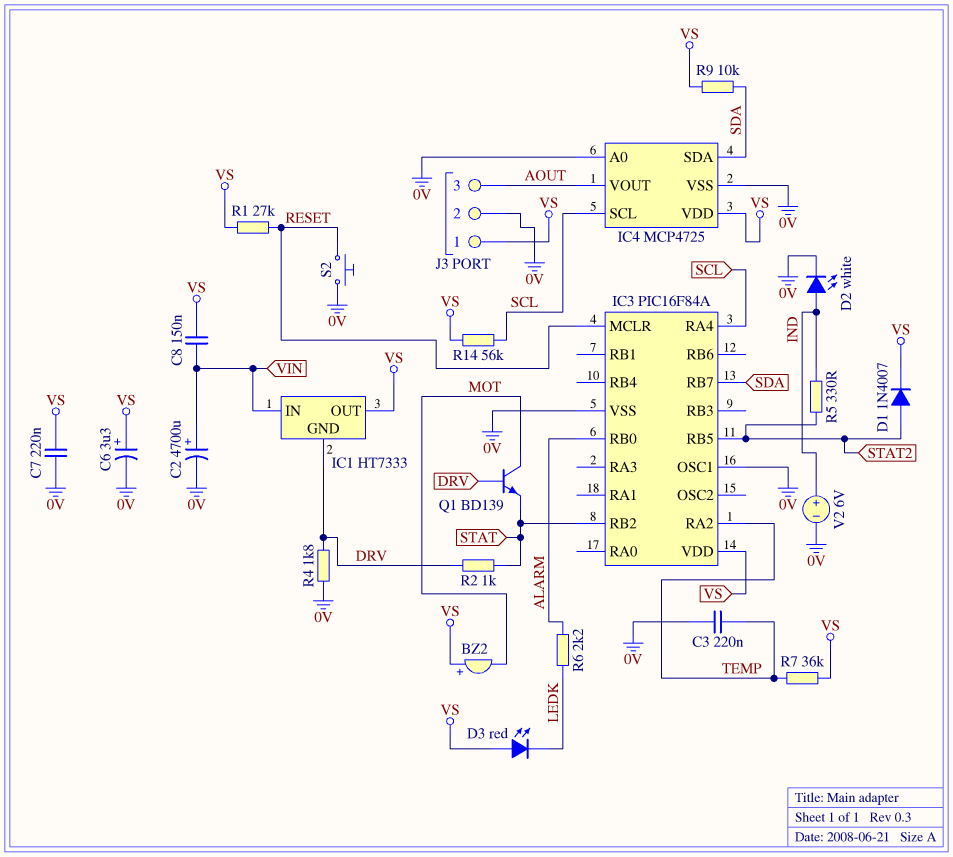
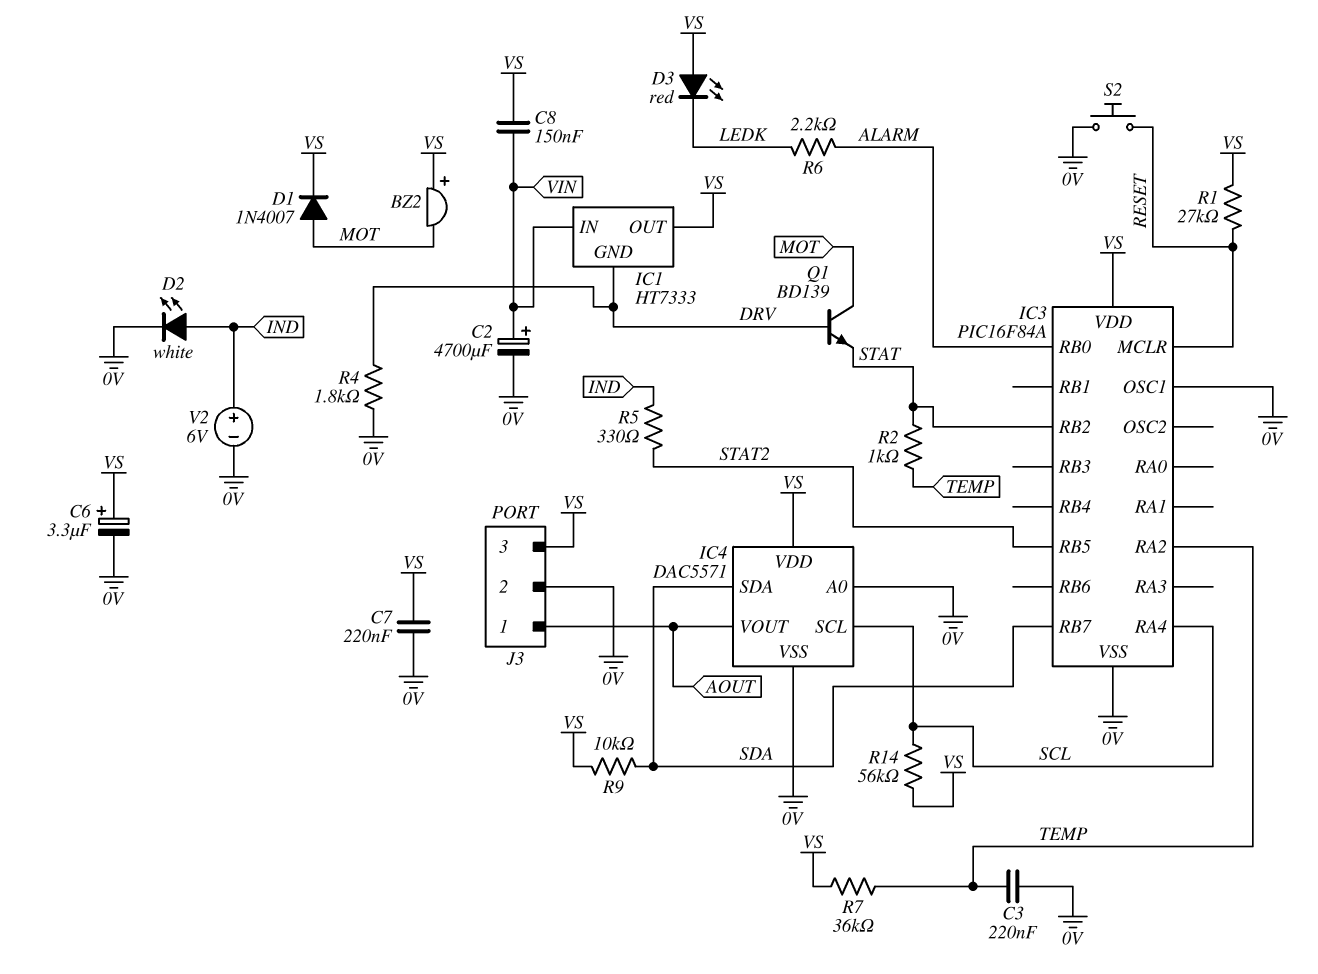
D1: diode 1N4007 (A STAT2, K VS) -> diode 1N4007 (A MOT, K VS)
IC4: MCP4725 -> DAC5571
J3 pin 1: VS -> AOUT
J3 pin 3: AOUT -> VS
R2: 1k (DRV, STAT) -> 1k (STAT, TEMP)

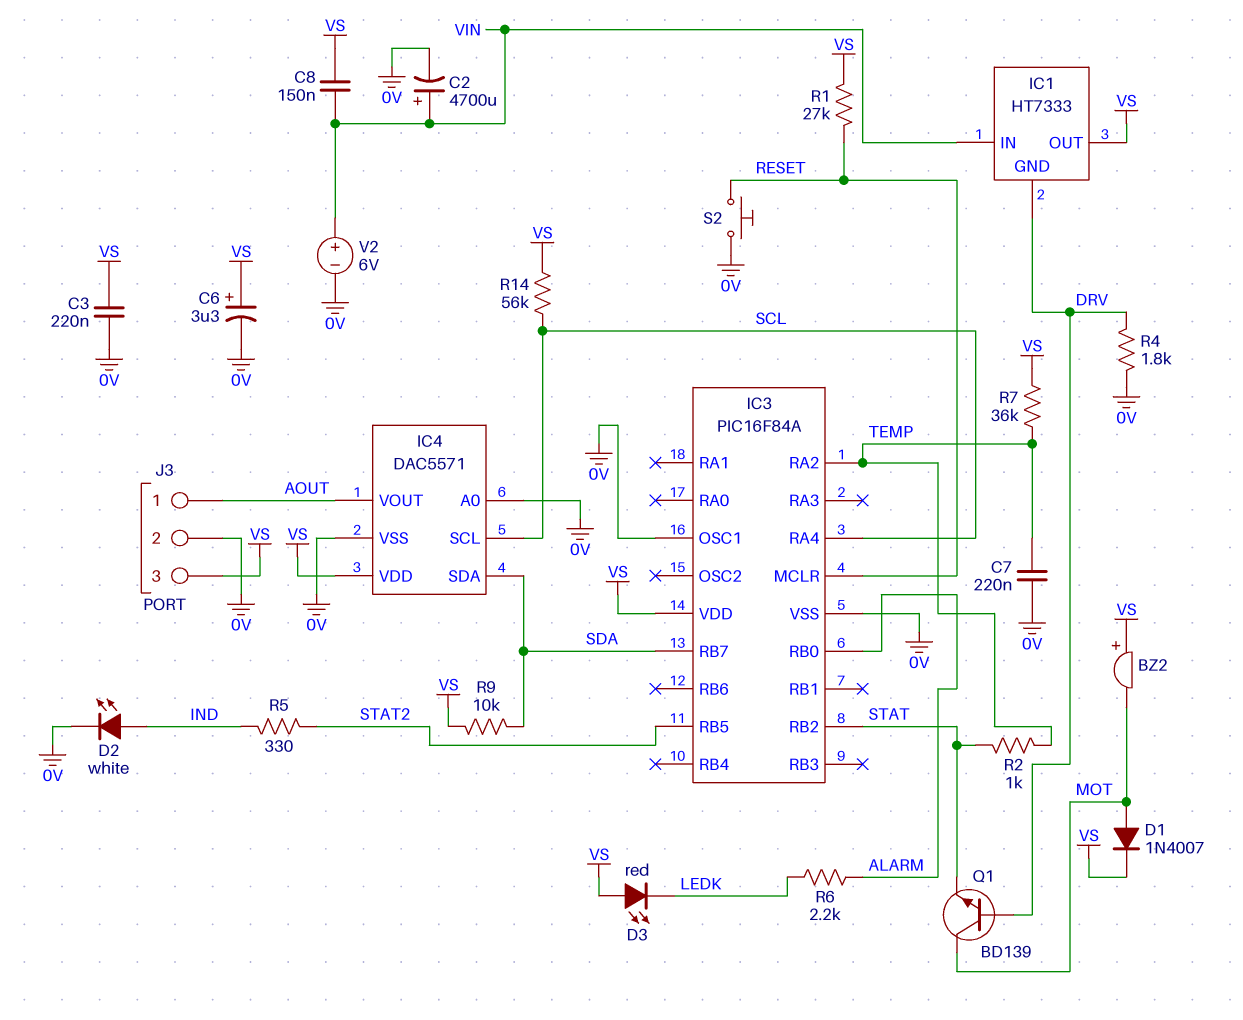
C3: 220nF (0V, TEMP) -> 220nF (0V, VS)
C7: 220nF (0V, VS) -> 220nF (0V, TEMP)
V2: 6V (plus IND, minus 0V) -> 6V (plus VIN, minus 0V)

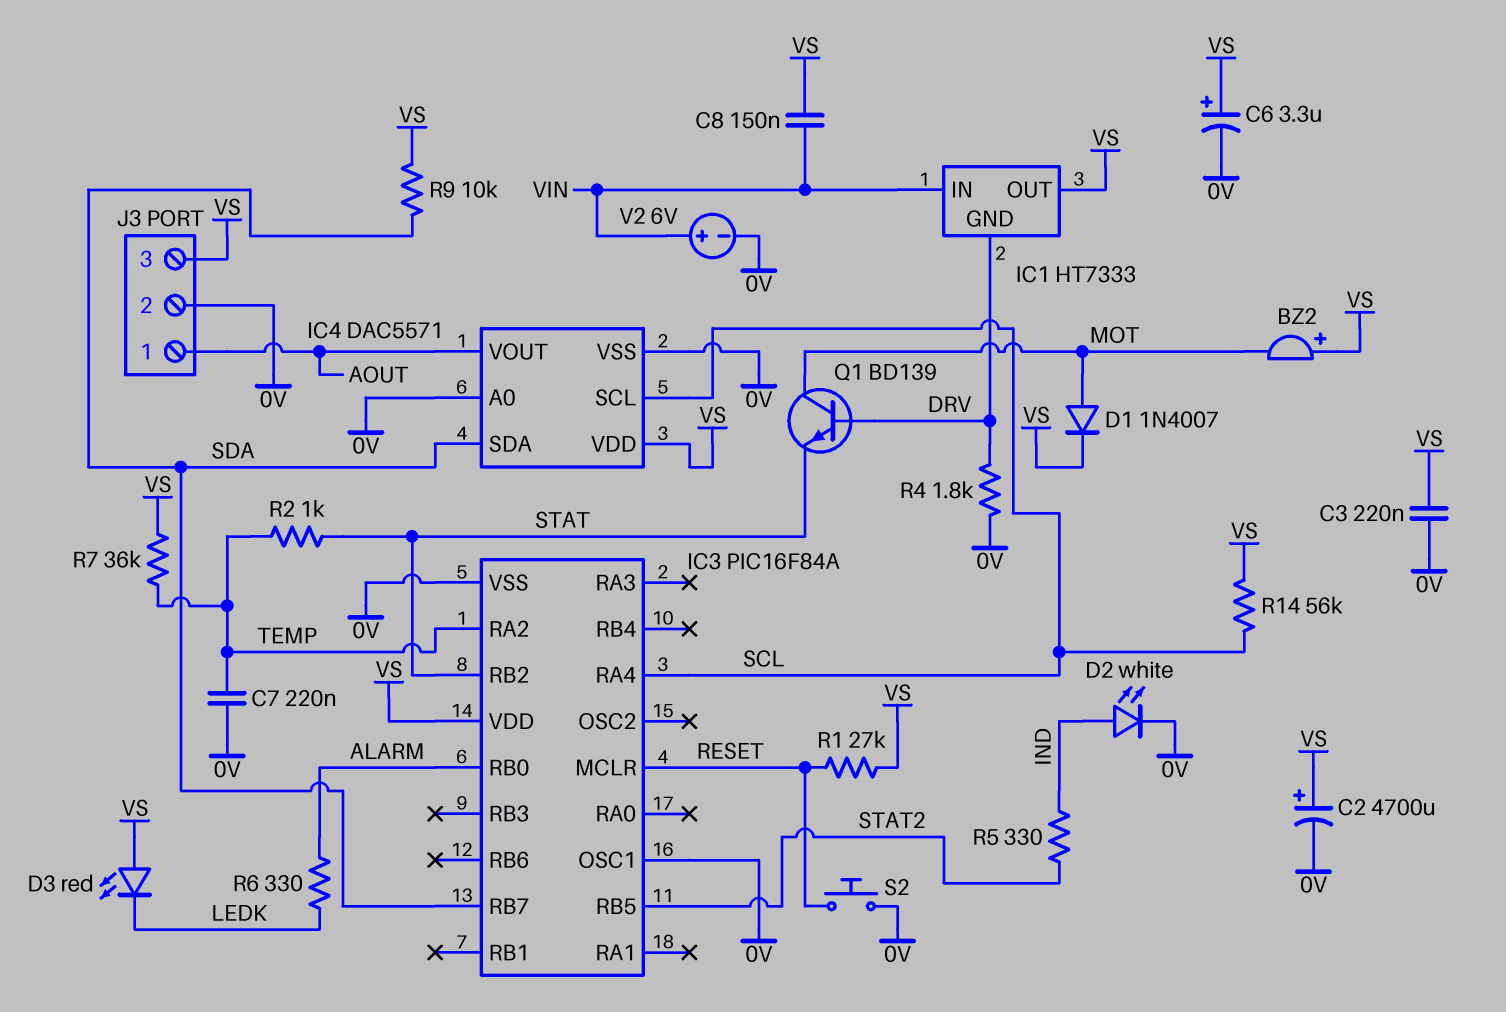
C2: 4700uF (plus VIN, minus 0V) -> 4700uF (plus VS, minus 0V)
R6: 2.2k (ALARM, LEDK) -> 330 (ALARM, LEDK)

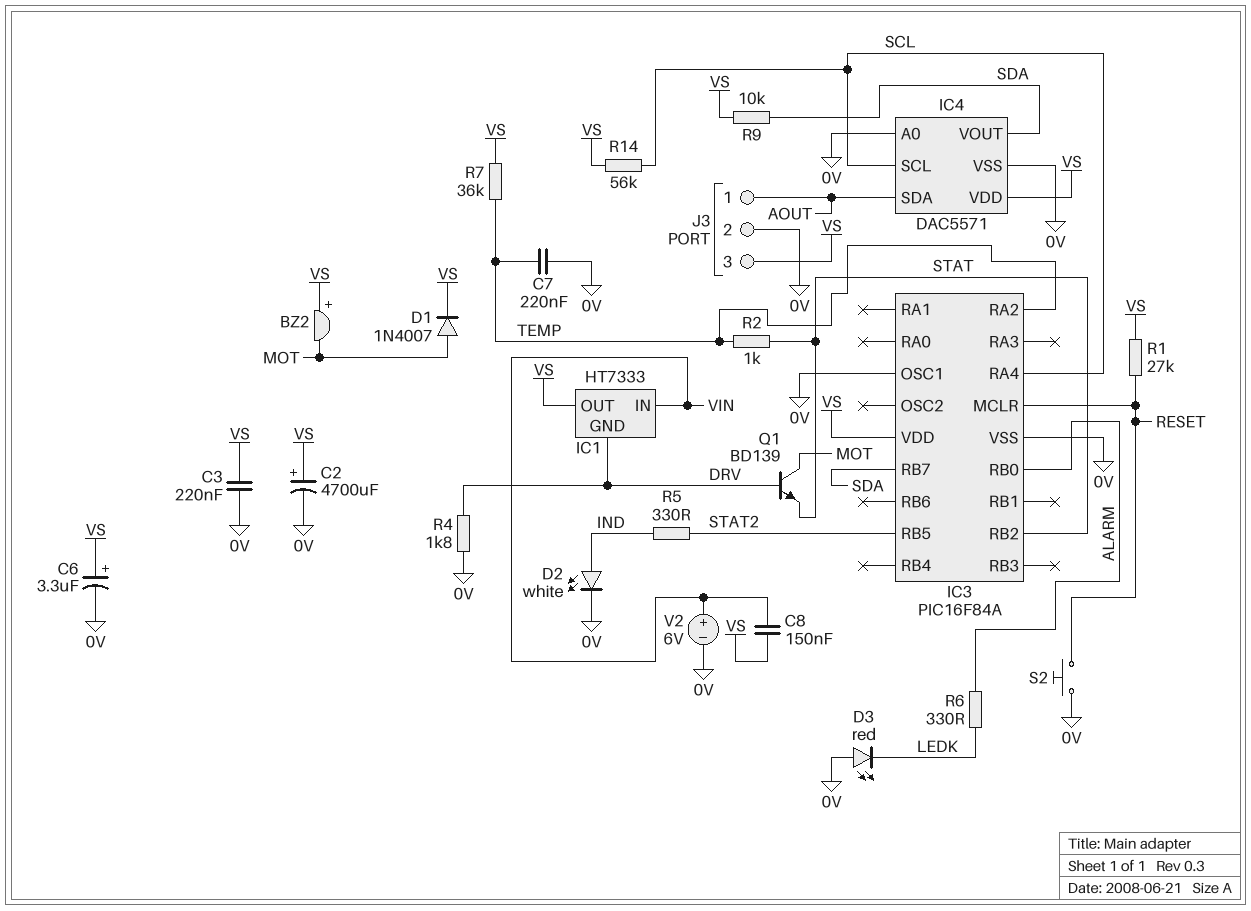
D3: LED red (A VS, K LEDK) -> LED red (A 0V, K LEDK)
IC4 pin SDA: SDA -> AOUT
IC4 pin VOUT: AOUT -> SDA

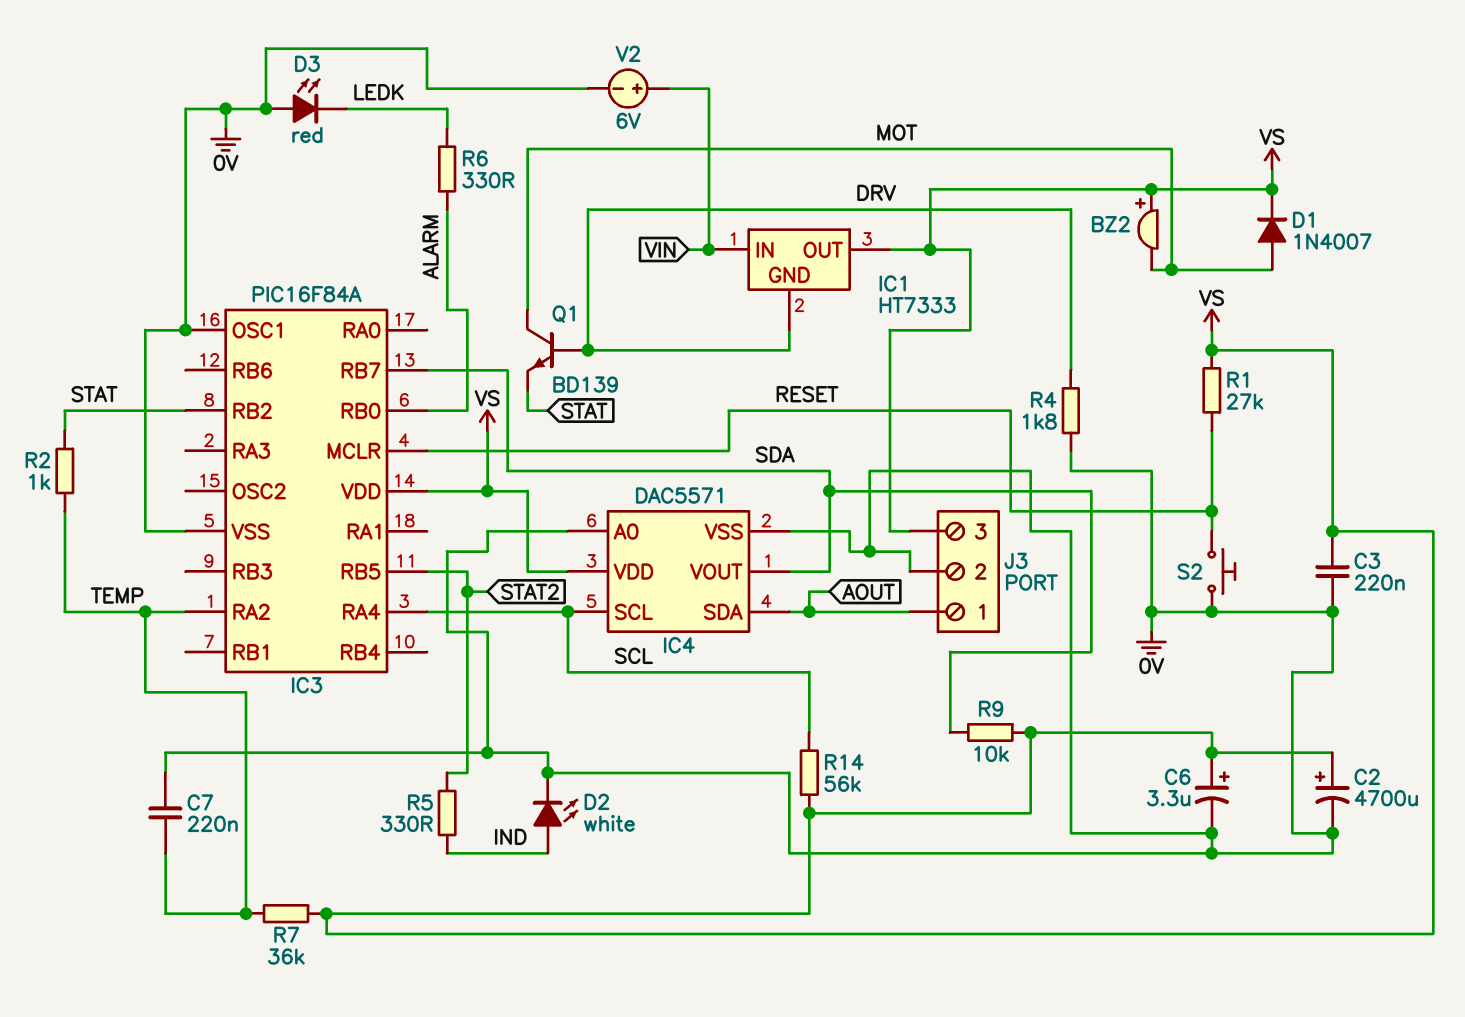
C8: 150nF (VIN, VS) -> none

